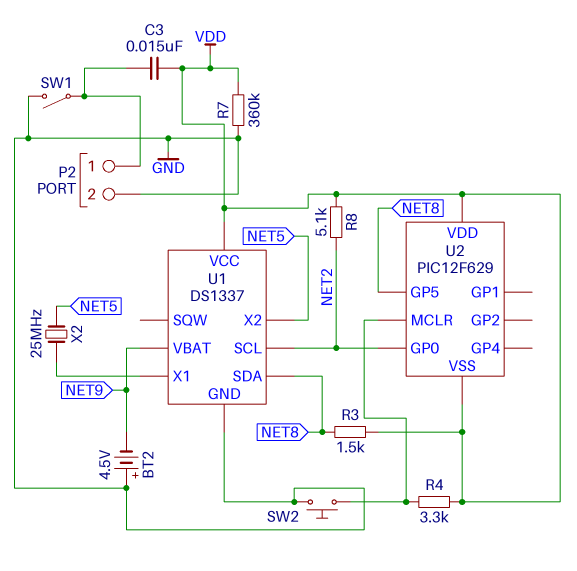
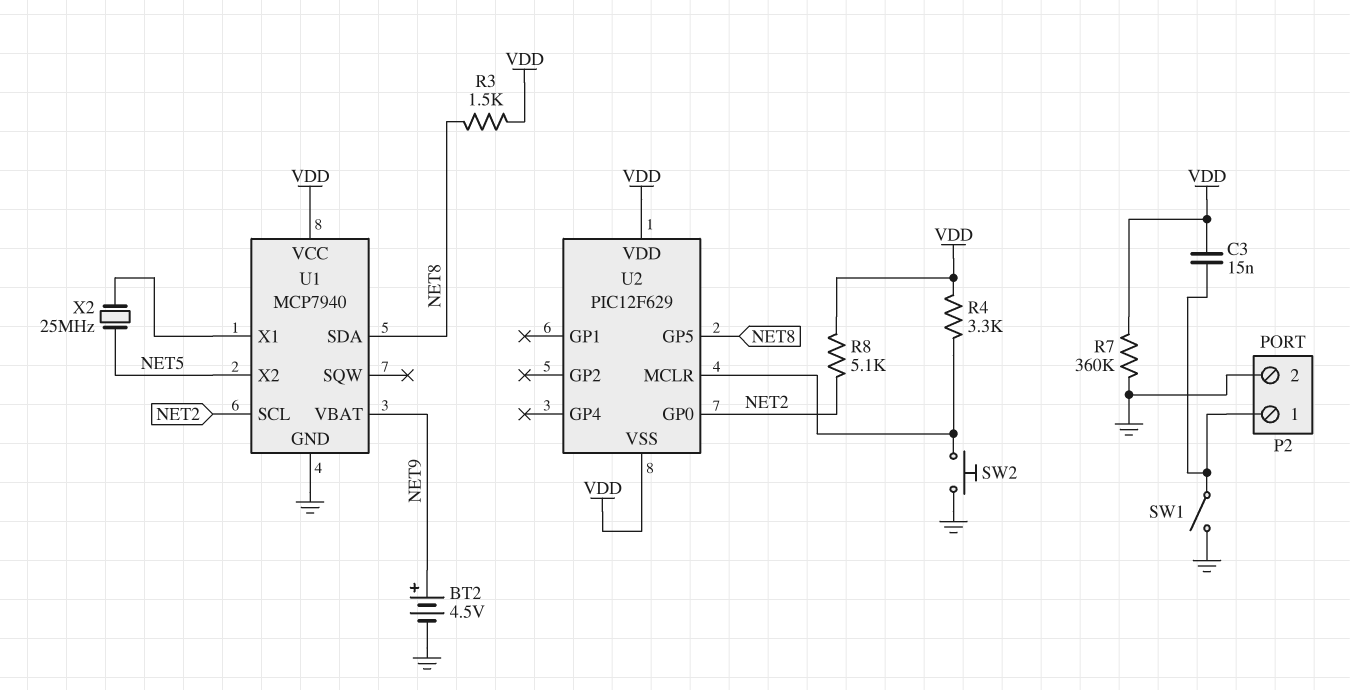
BT2: 4.5V (plus GND, minus NET9) -> 4.5V (plus NET9, minus GND)
U1: DS1337 -> MCP7940

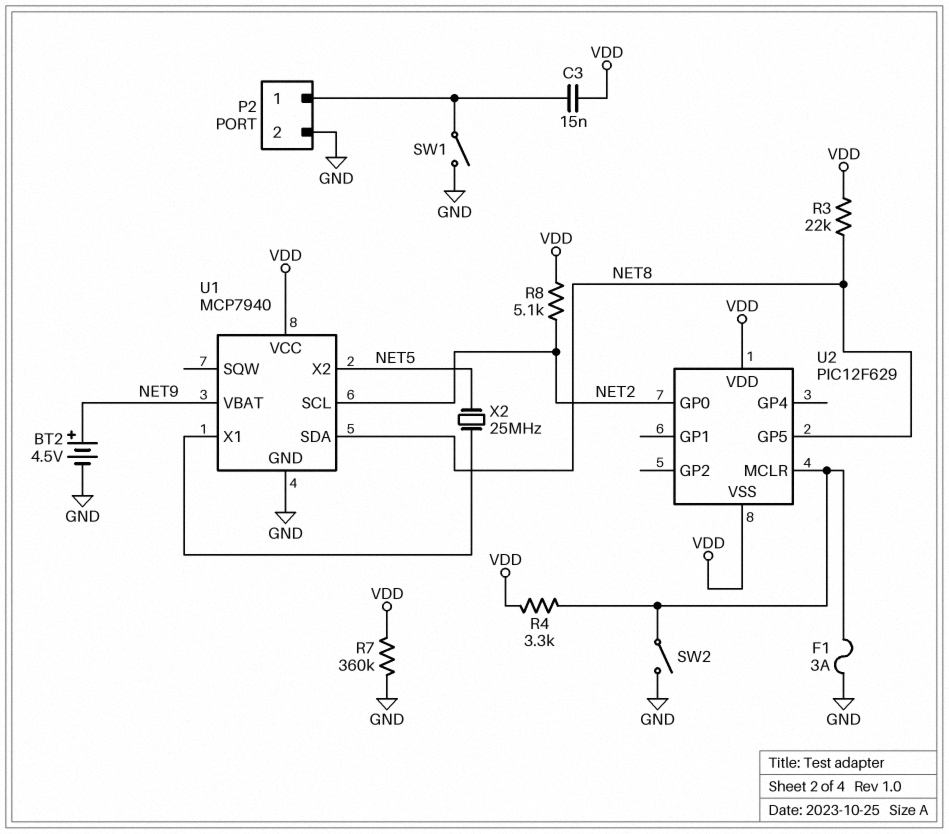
F1: none -> 3A (GND, U2/MCLR)
R3: 1.5k (NET8, VDD) -> 22k (NET8, VDD)
SW2: button (GND, U2/MCLR) -> switch (GND, U2/MCLR)

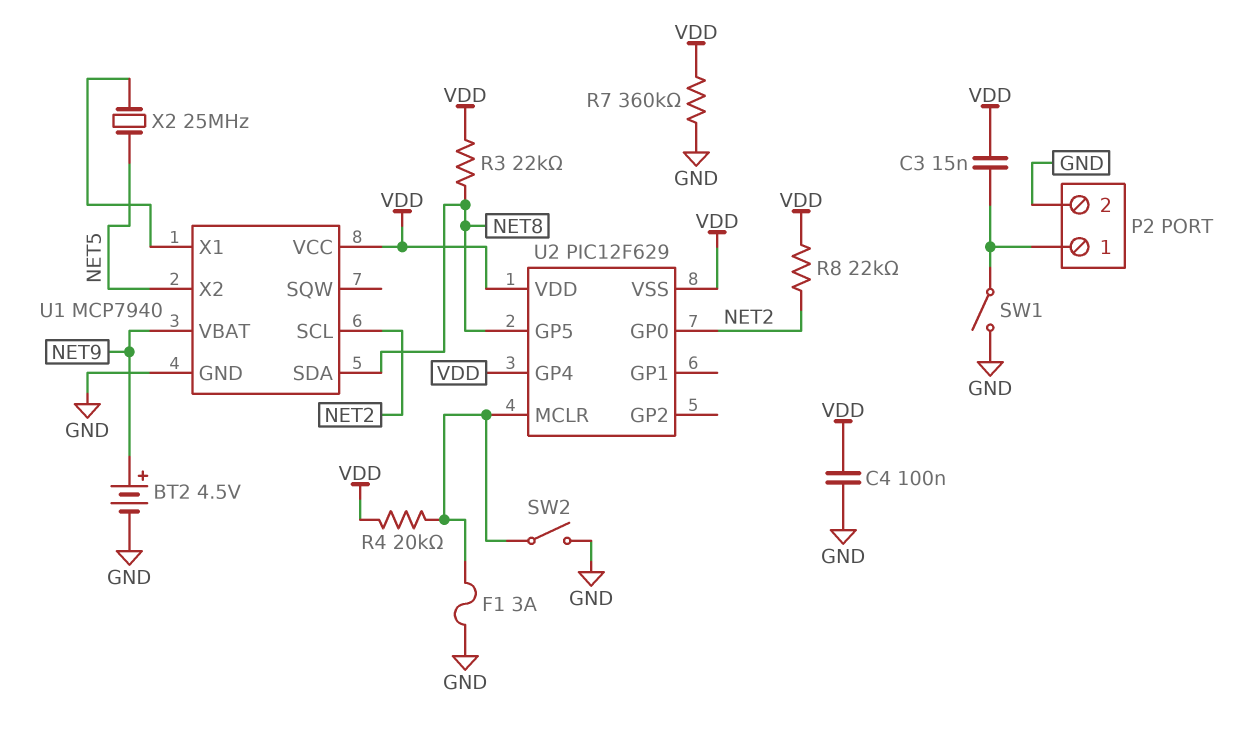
C4: none -> 100nF (GND, VDD)
R4: 3.3k (U2/MCLR, VDD) -> 20k (U2/MCLR, VDD)
R8: 5.1k (NET2, VDD) -> 22k (NET2, VDD)
U2 pin GP4: none -> VDD

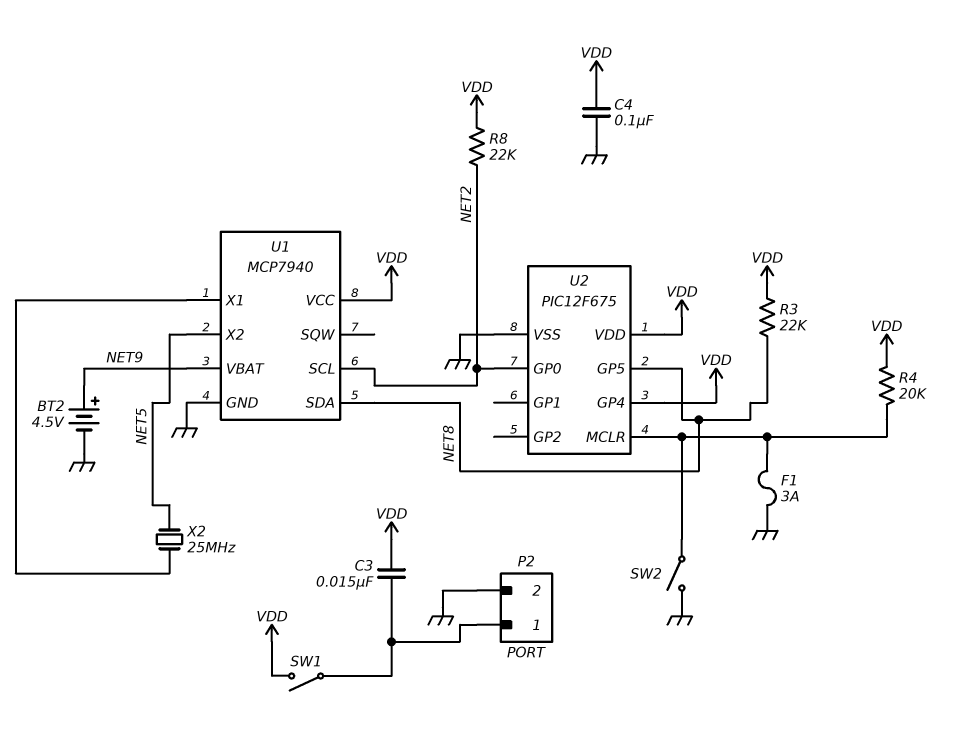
R7: 360k (GND, VDD) -> none
SW1: switch (GND, P2/1) -> switch (P2/1, VDD)
U2: PIC12F629 -> PIC12F675
U2 pin VSS: VDD -> GND

